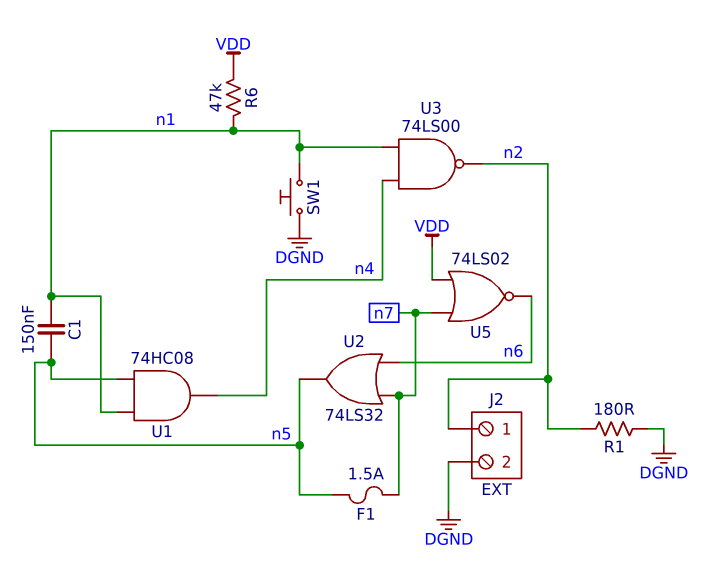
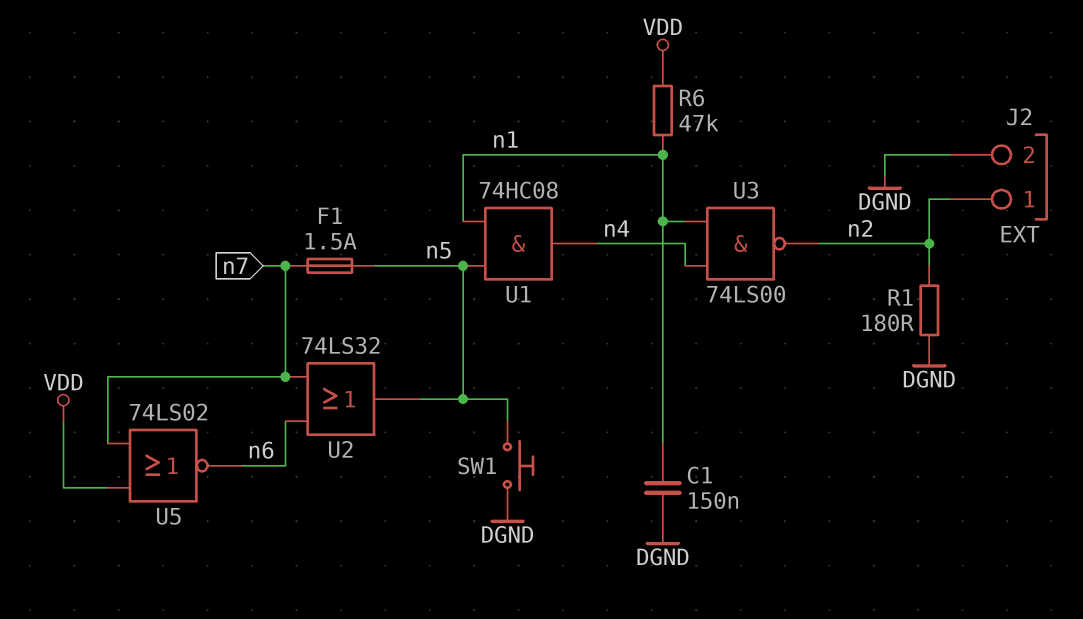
C1: 150nF (n1, n5) -> 150nF (DGND, n1)
SW1: button (DGND, n1) -> button (DGND, n5)

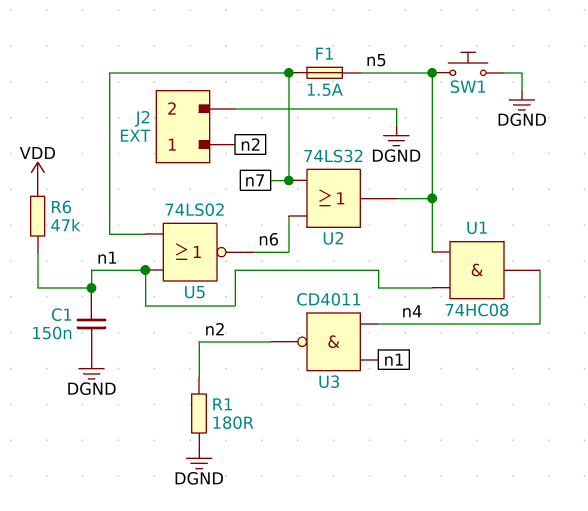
U3: NAND 74LS00 (in n1, in n4, out n2) -> NAND CD4011 (in n1, in n4, out n2)
U5: NOR 74LS02 (in VDD, in n7, out n6) -> NOR 74LS02 (in n1, in n7, out n6)

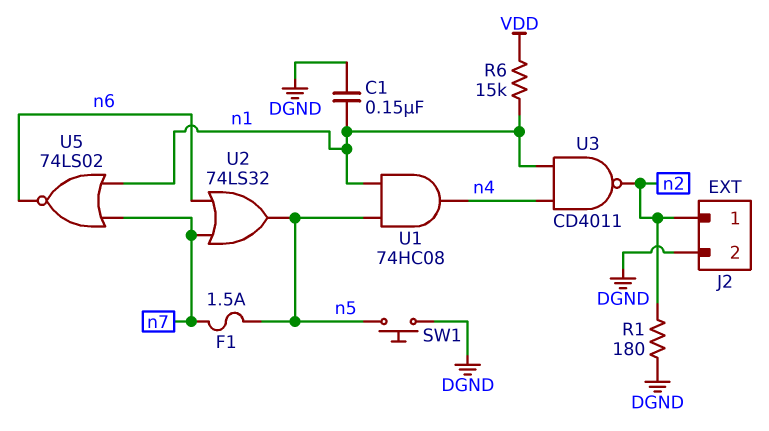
R6: 47k (VDD, n1) -> 15k (VDD, n1)

